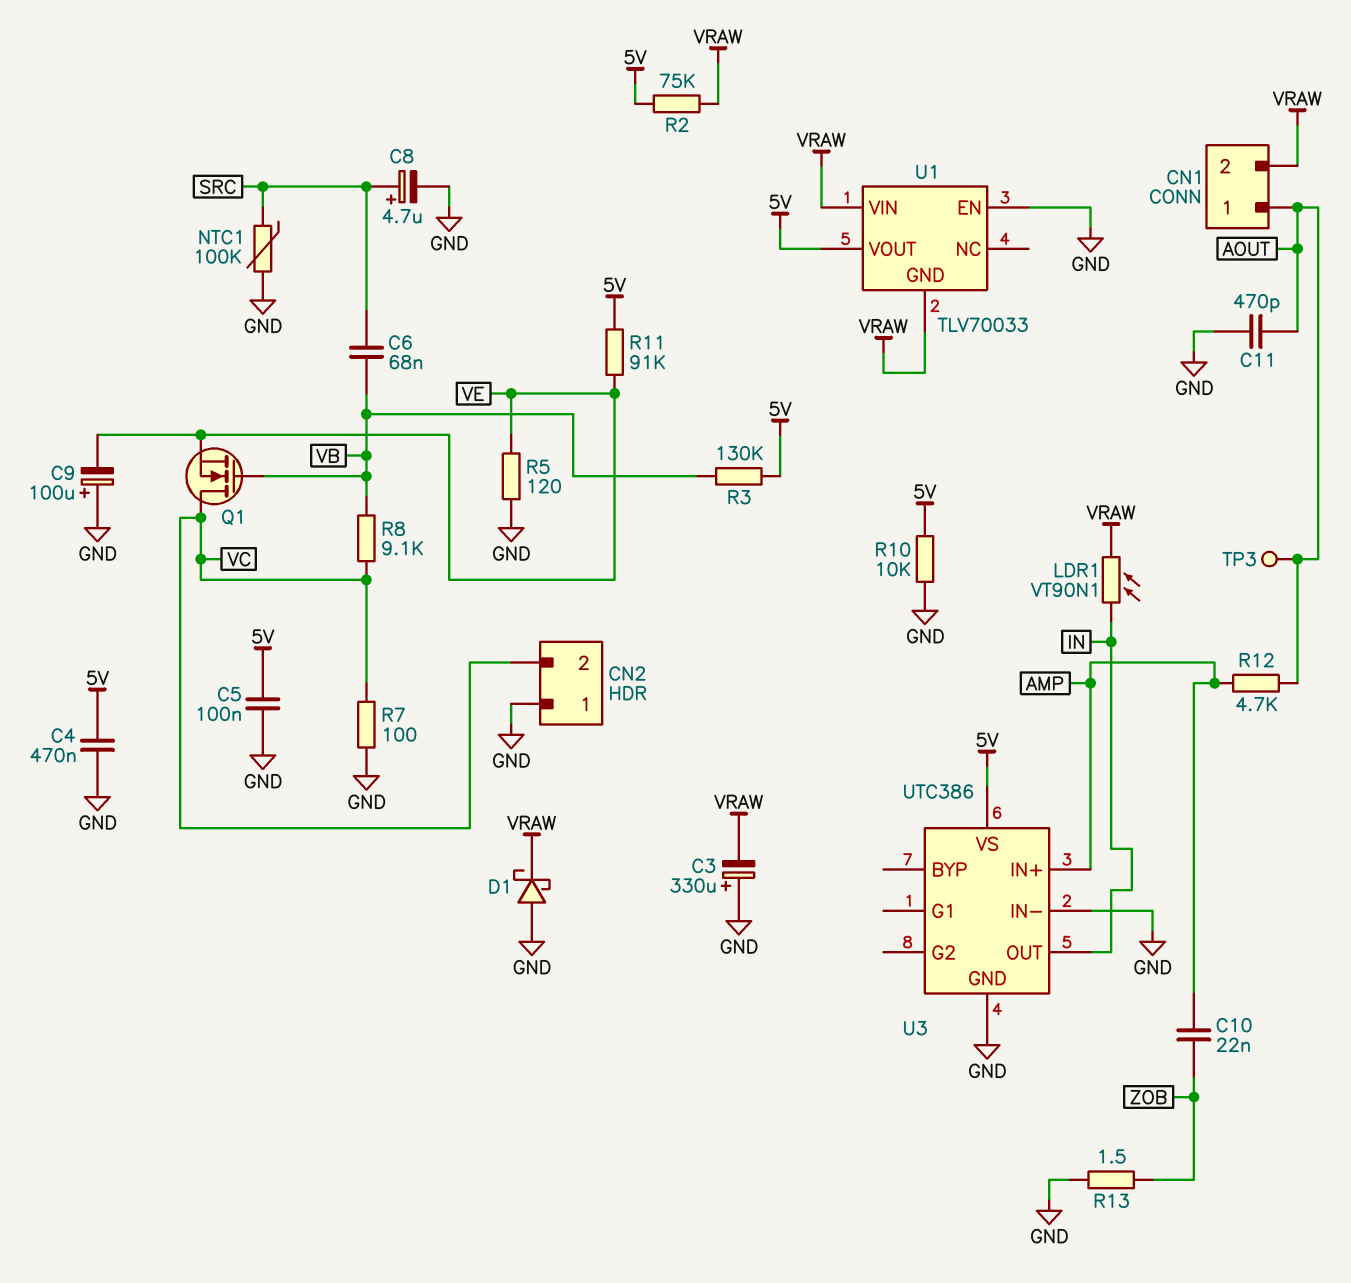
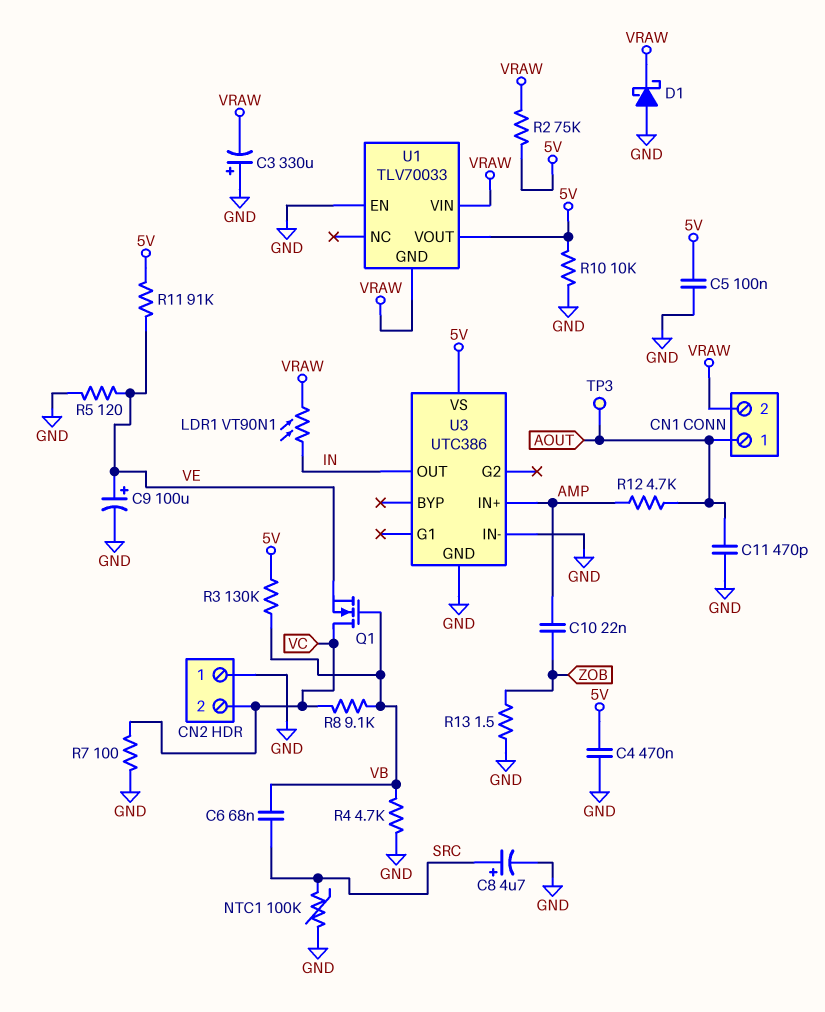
C9: 100uF (plus GND, minus VE) -> 100uF (plus VE, minus GND)
R4: none -> 4.7k (GND, VB)

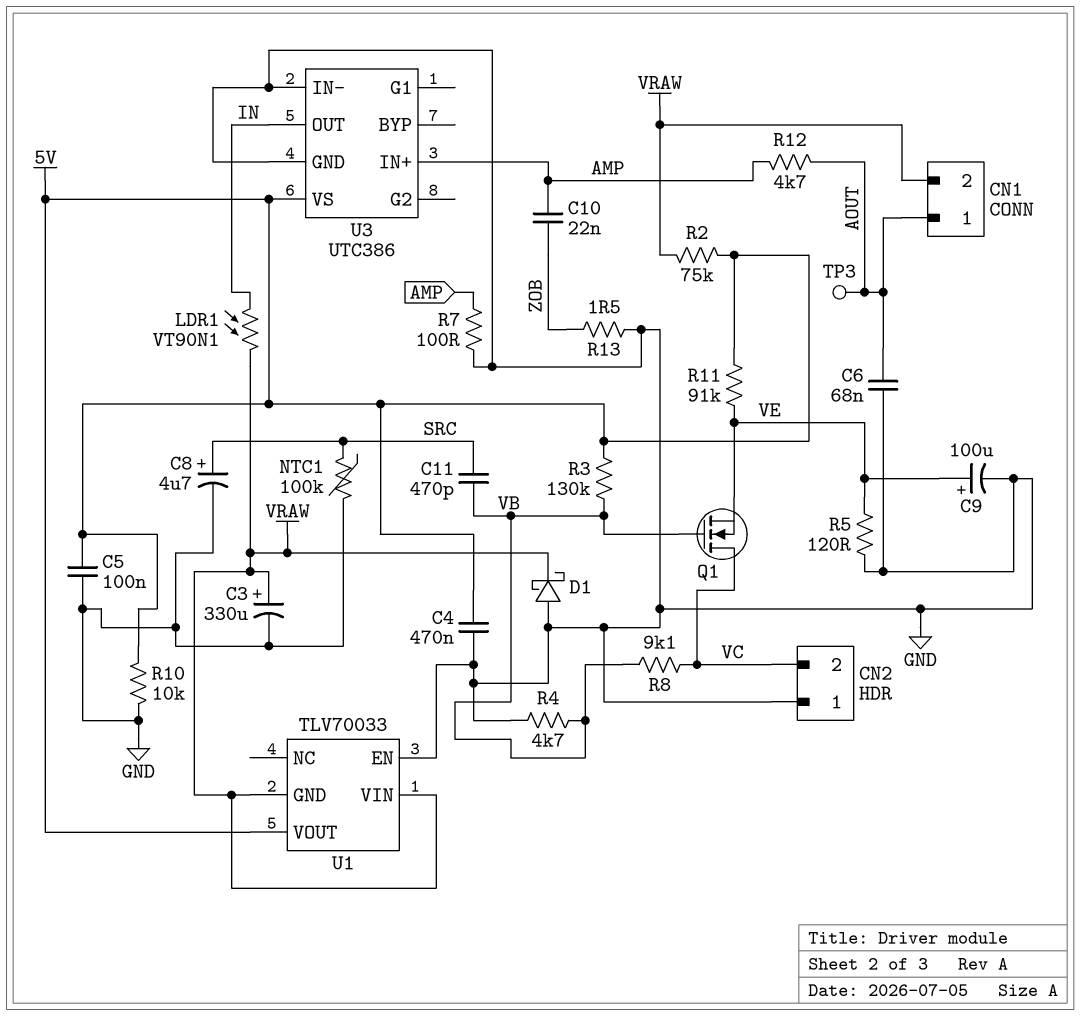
C3: 330uF (plus GND, minus VRAW) -> 330uF (plus VRAW, minus GND)
C6: 68nF (SRC, VB) -> 68nF (AOUT, GND)
C11: 470pF (AOUT, GND) -> 470pF (SRC, VB)
R7: 100 (GND, VC) -> 100 (AMP, GND)

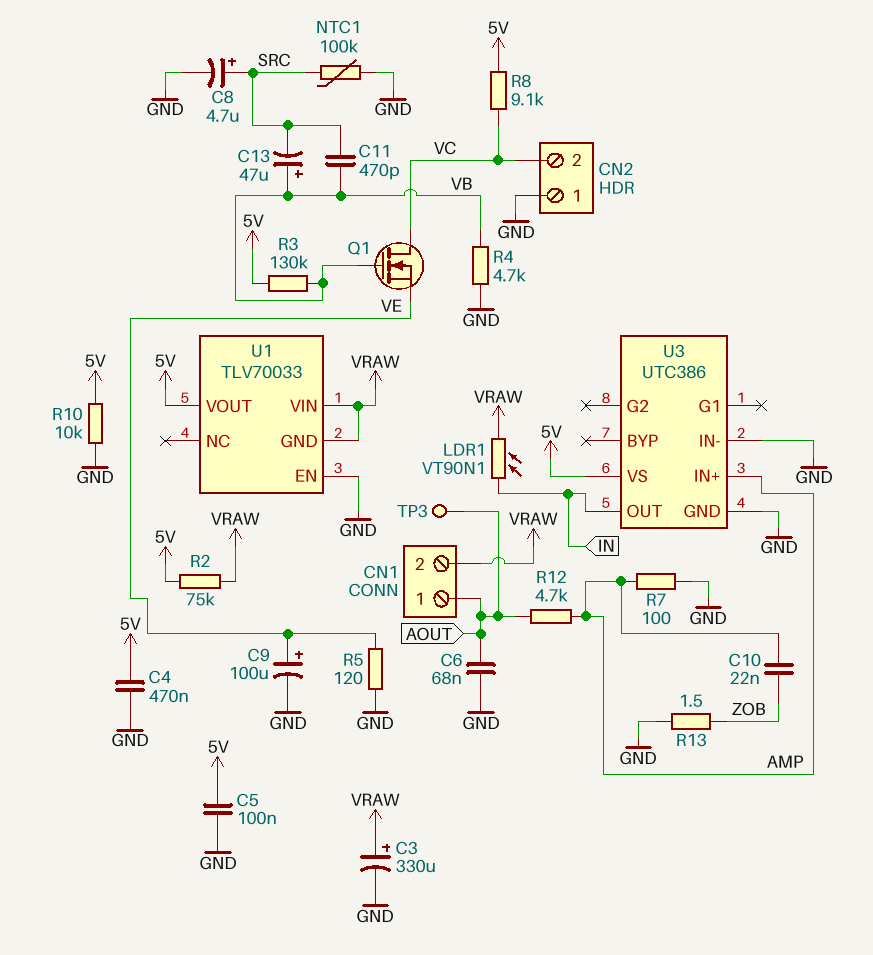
C13: none -> 47uF (plus VB, minus SRC)
D1: schottky (A GND, K VRAW) -> none
R8: 9.1k (VB, VC) -> 9.1k (5V, VC)
R11: 91k (5V, VE) -> none

